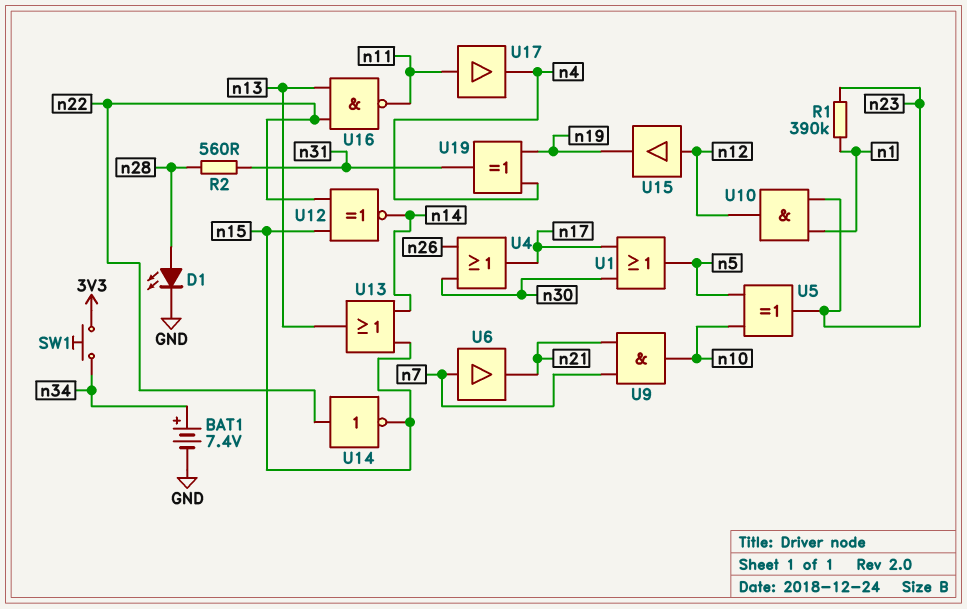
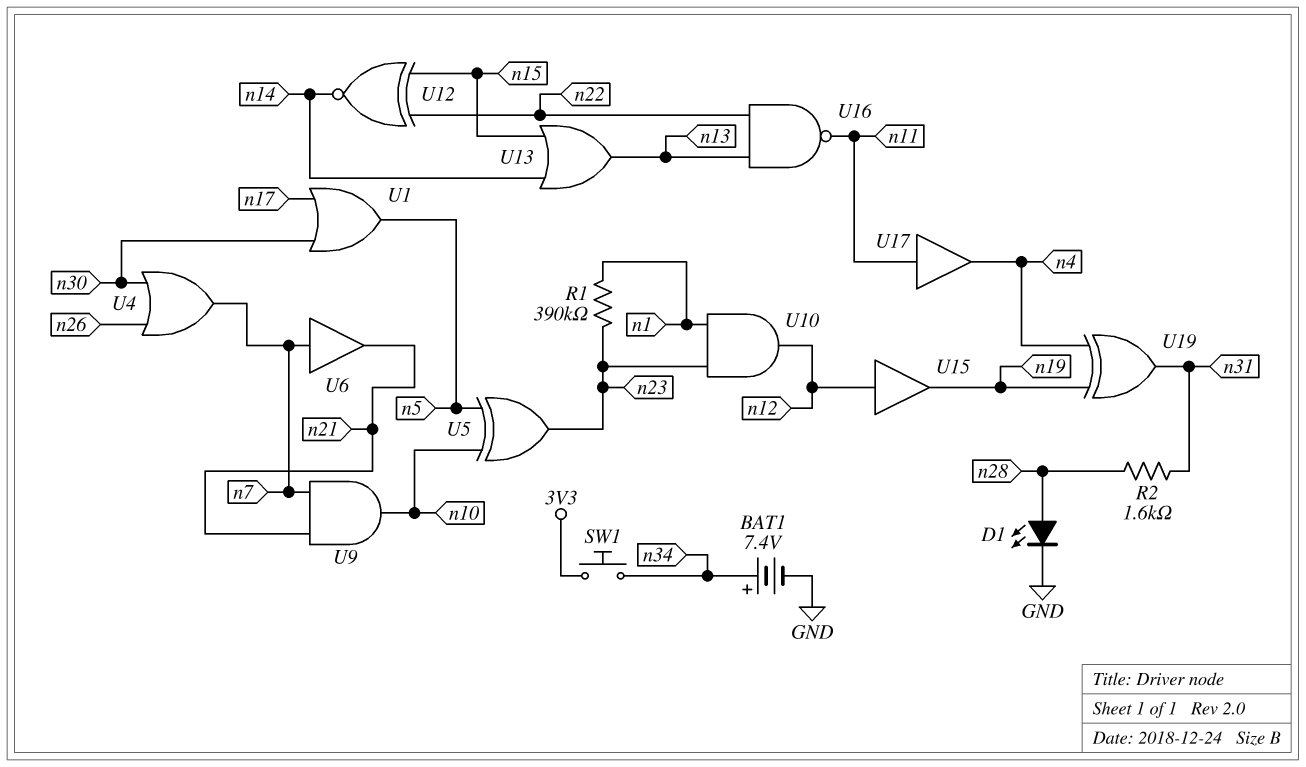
R2: 560 (n28, n31) -> 1.6k (n28, n31)
U4: OR (in n26, in n30, out n17) -> OR (in n26, in n30, out n7)
U14: NOT (in n22, out n15) -> none

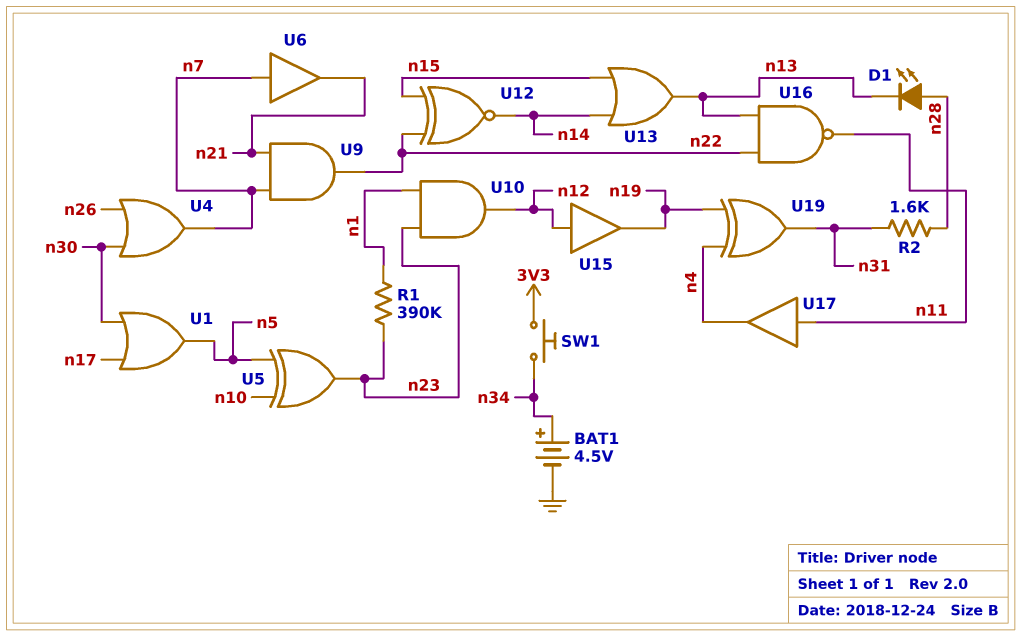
BAT1: 7.4V (plus n34, minus GND) -> 4.5V (plus n34, minus GND)
D1: LED (A n28, K GND) -> LED (A n28, K n13)
U9: AND (in n7, in n21, out n10) -> AND (in n7, in n21, out n22)

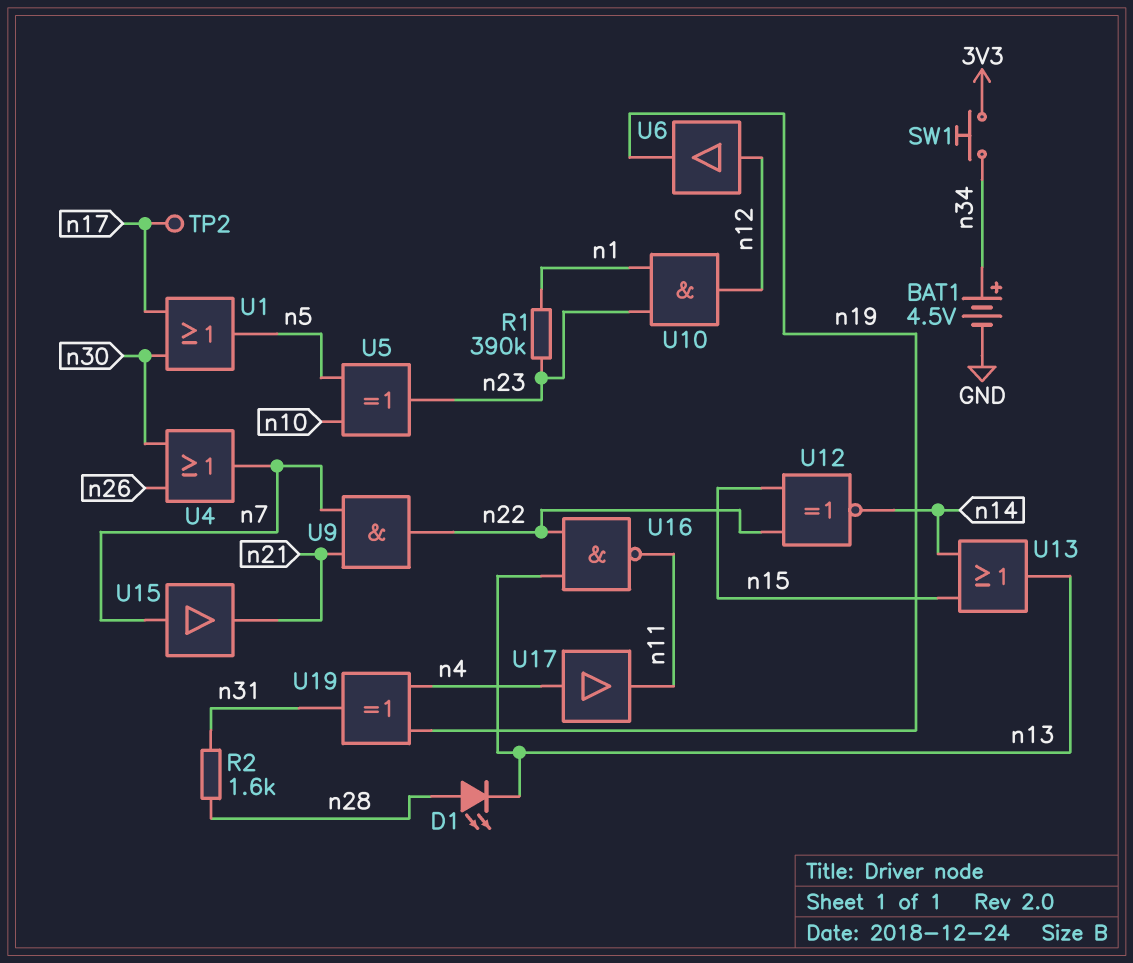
TP2: none -> test point (n17)
U6: buffer (in n7, out n21) -> buffer (in n12, out n19)
U15: buffer (in n12, out n19) -> buffer (in n7, out n21)
U17: buffer (in n11, out n4) -> buffer (in n4, out n11)

